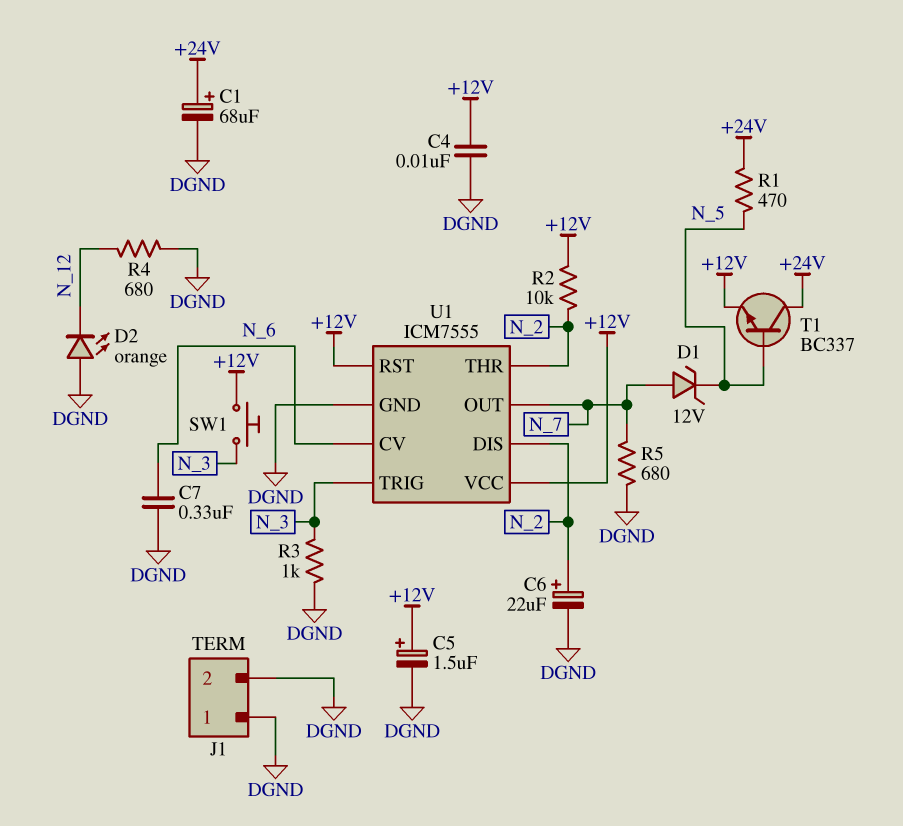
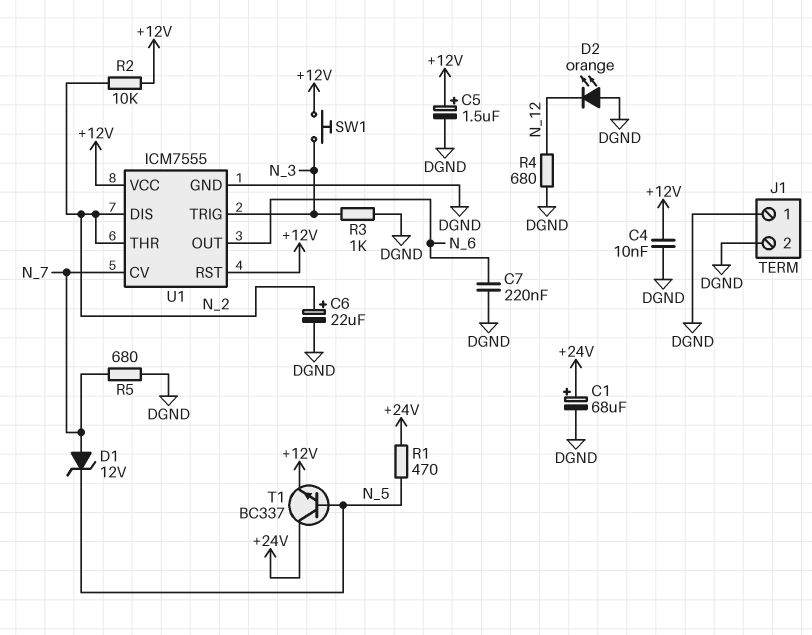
C7: 330nF (DGND, N_6) -> 220nF (DGND, N_6)
U1 pin CV: N_6 -> N_7
U1 pin OUT: N_7 -> N_6

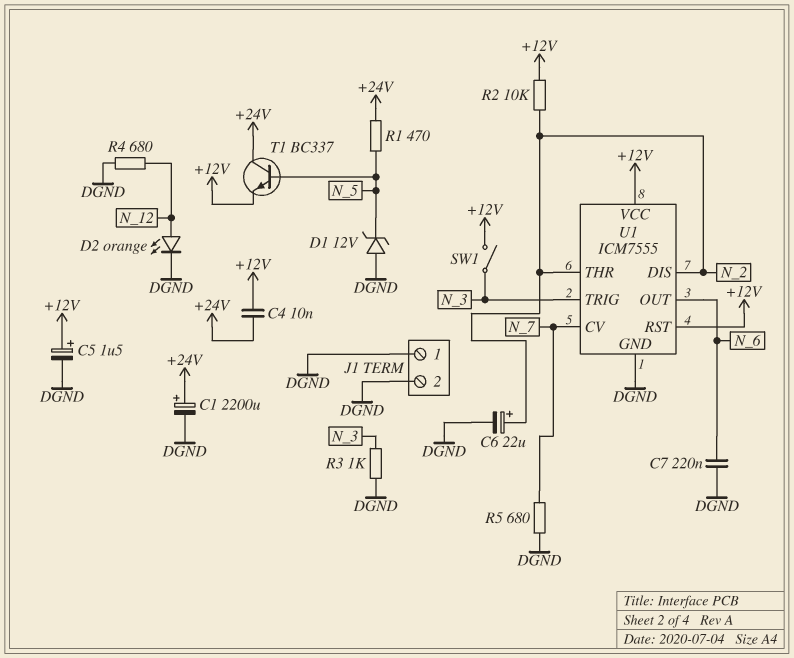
C1: 68uF (plus +24V, minus DGND) -> 2200uF (plus +24V, minus DGND)
C4: 10nF (+12V, DGND) -> 10nF (+12V, +24V)
D1: zener 12V (A N_7, K N_5) -> zener 12V (A DGND, K N_5)
D2: LED orange (A DGND, K N_12) -> LED orange (A N_12, K DGND)
SW1: button (+12V, N_3) -> switch (+12V, N_3)

